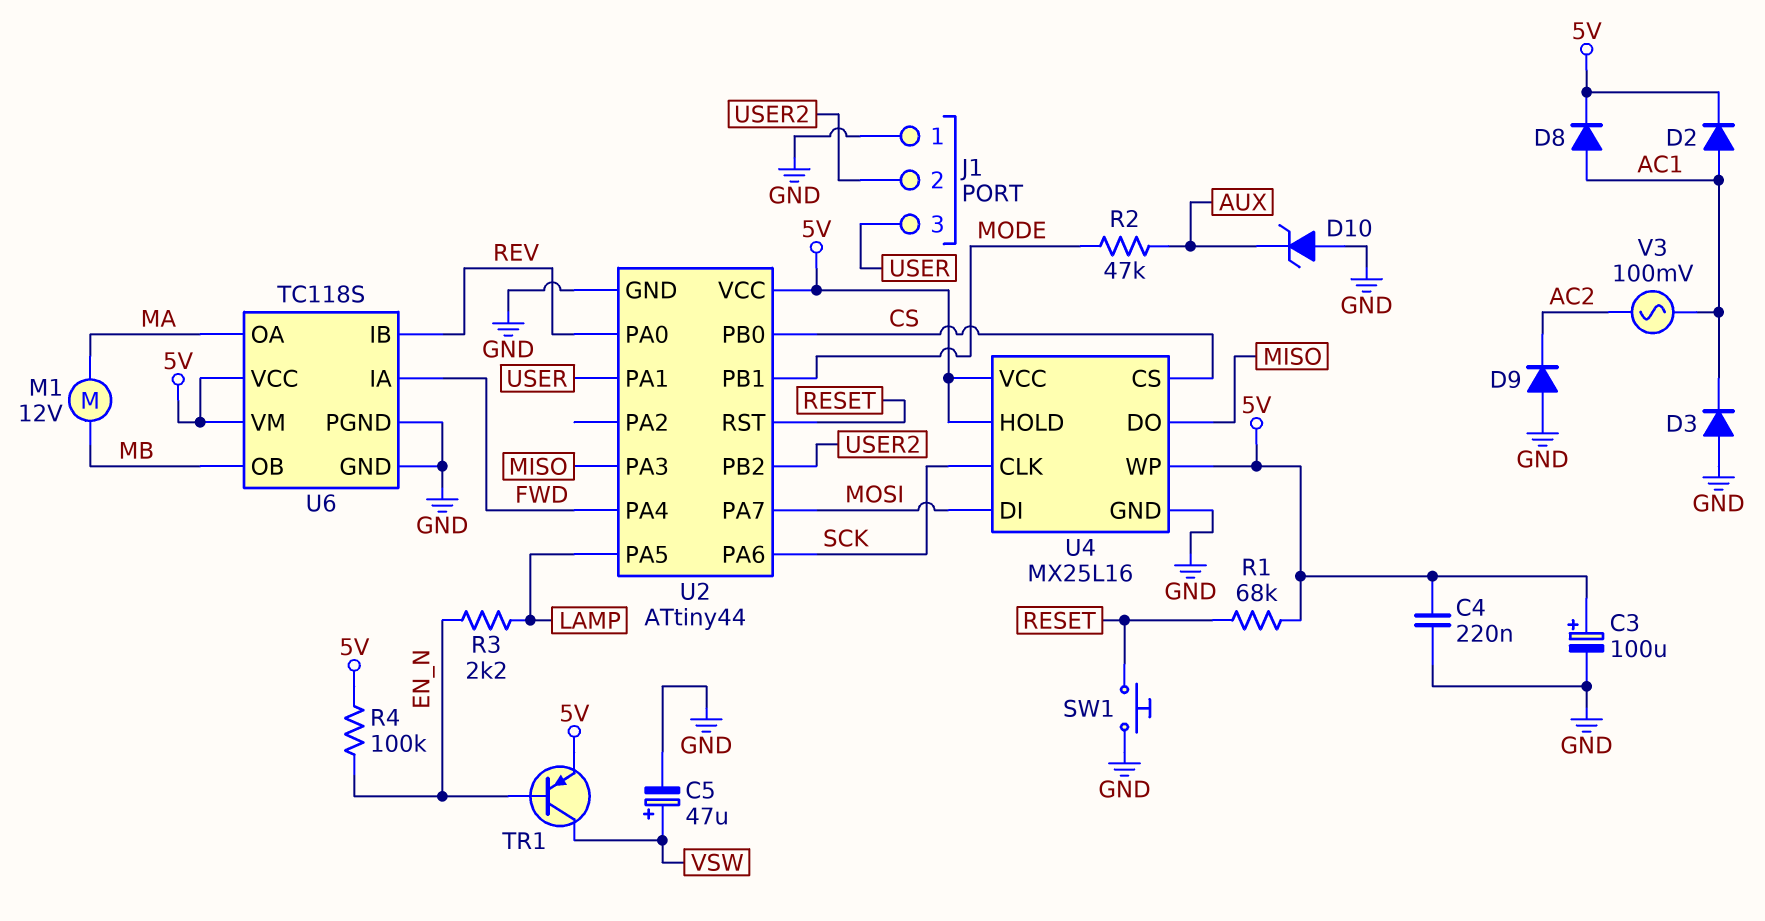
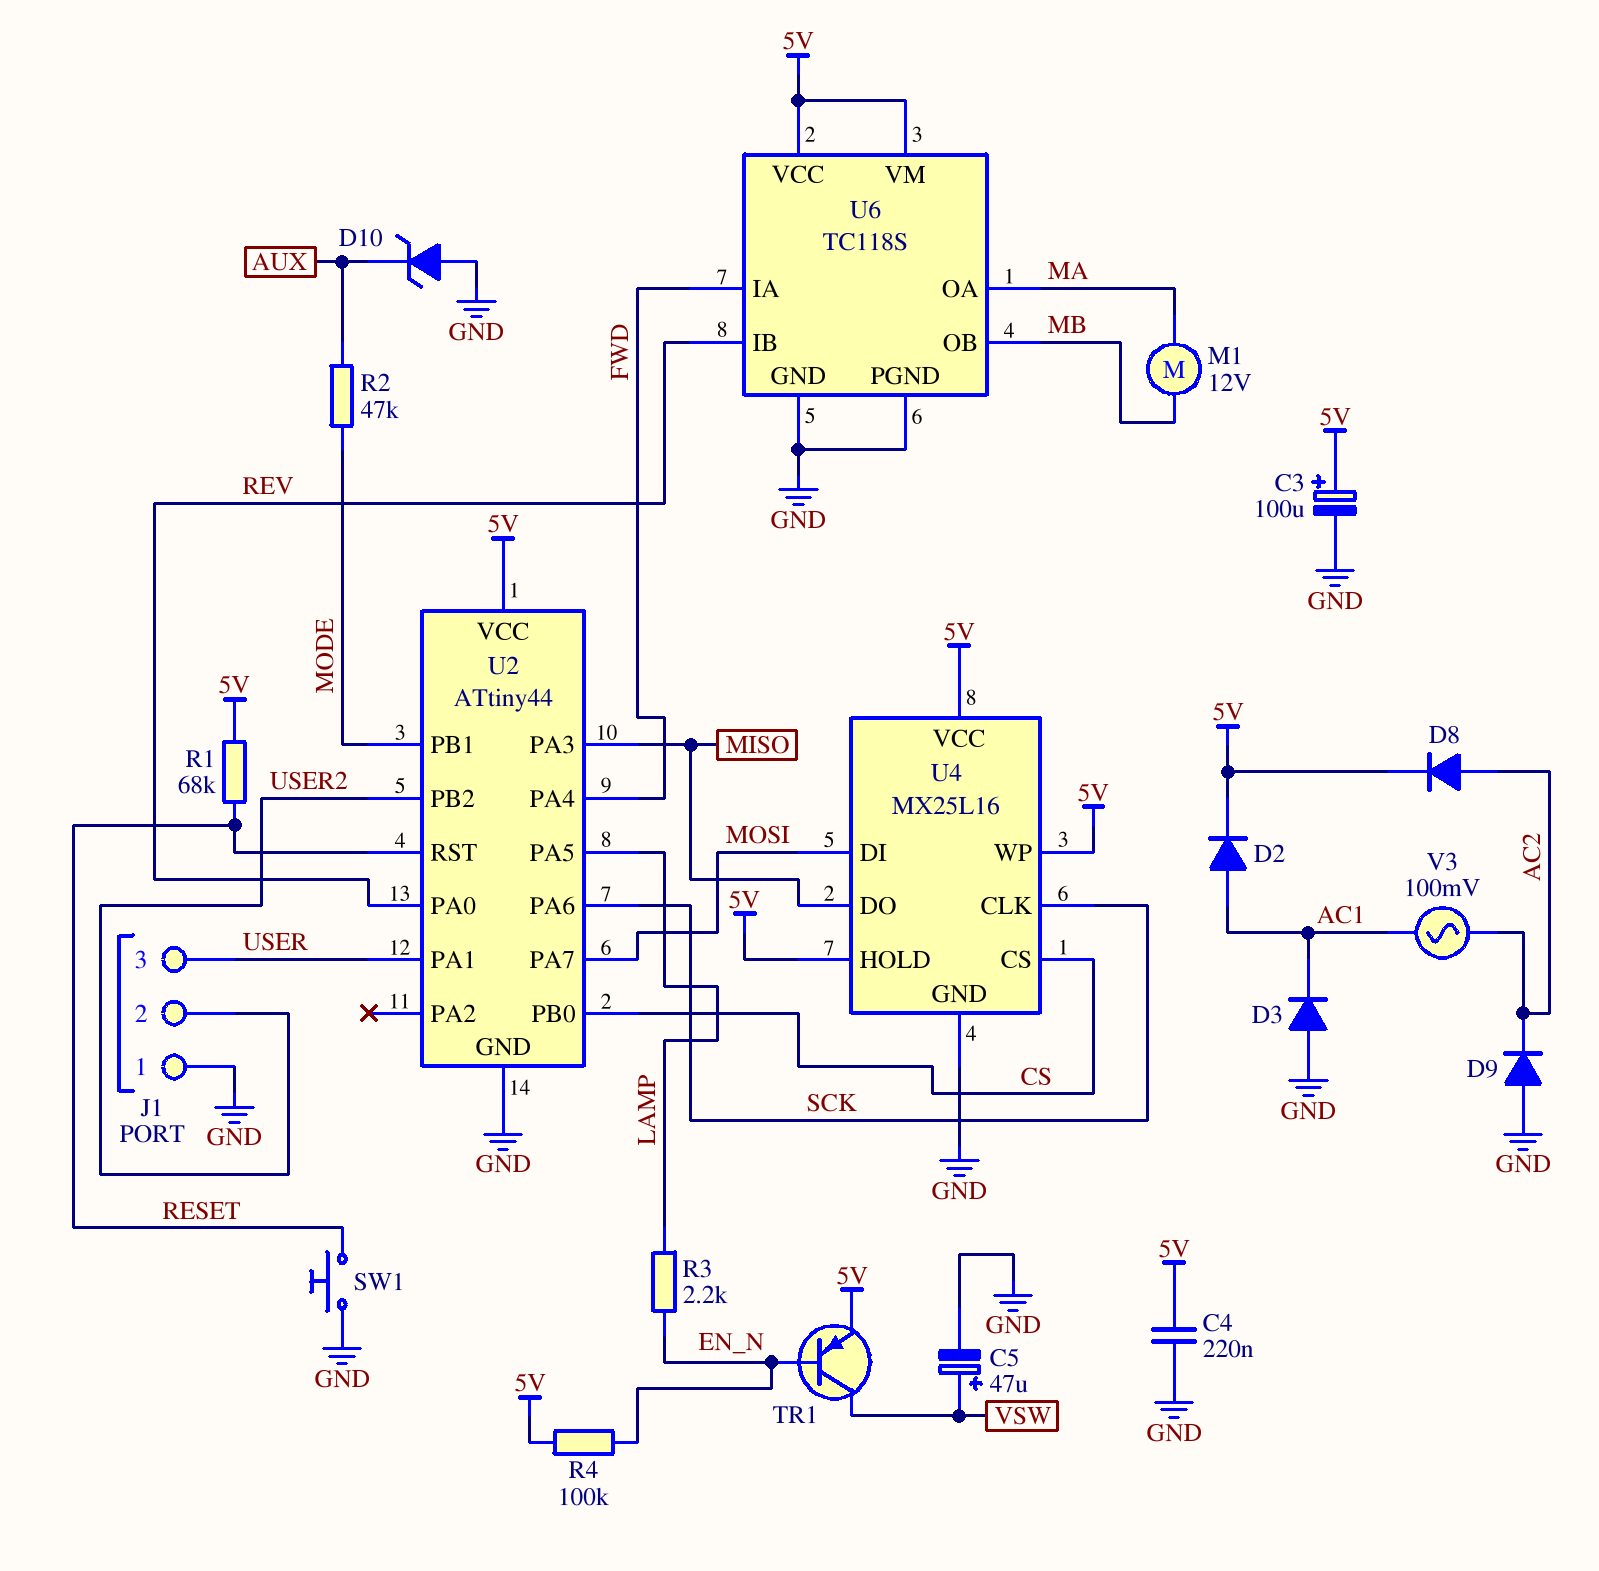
D8: diode (A AC1, K 5V) -> diode (A AC2, K 5V)

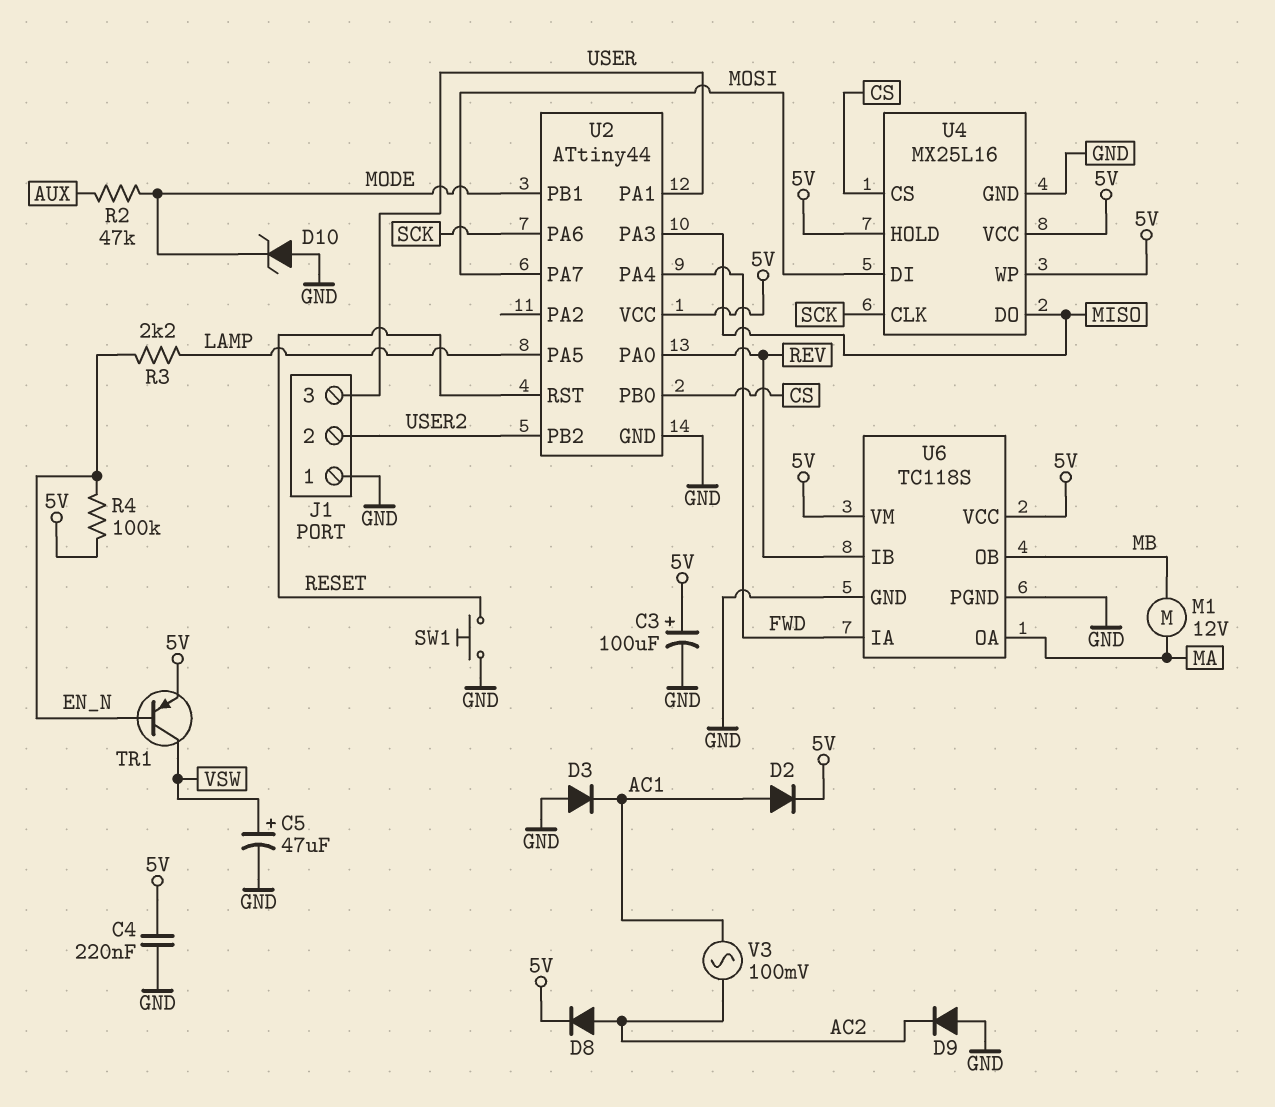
D10: zener (A GND, K AUX) -> zener (A GND, K MODE)
R1: 68k (5V, RESET) -> none

